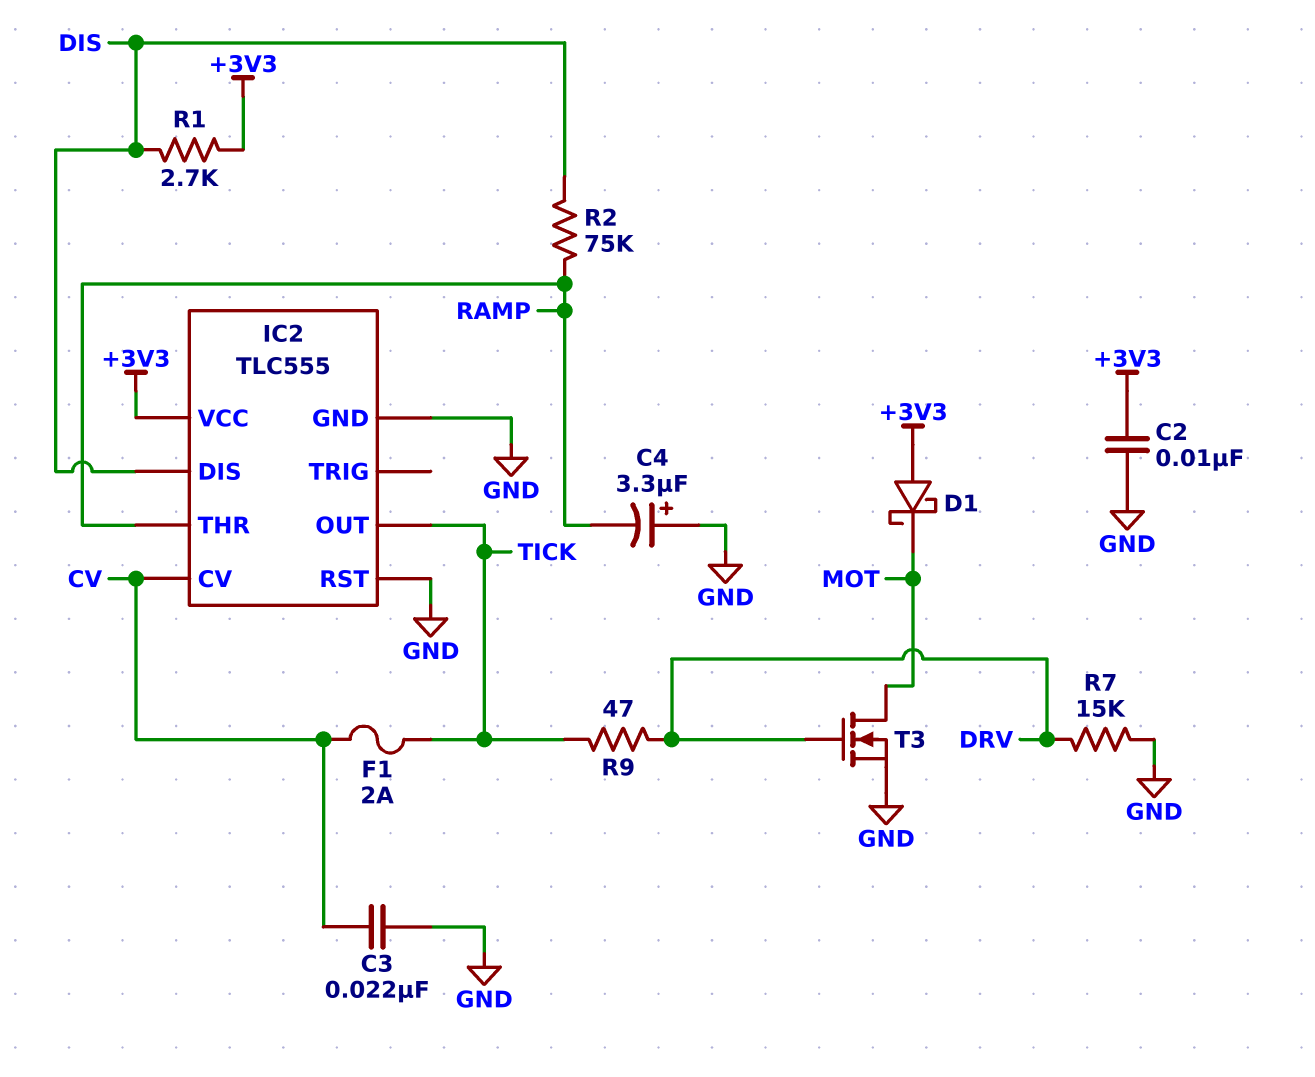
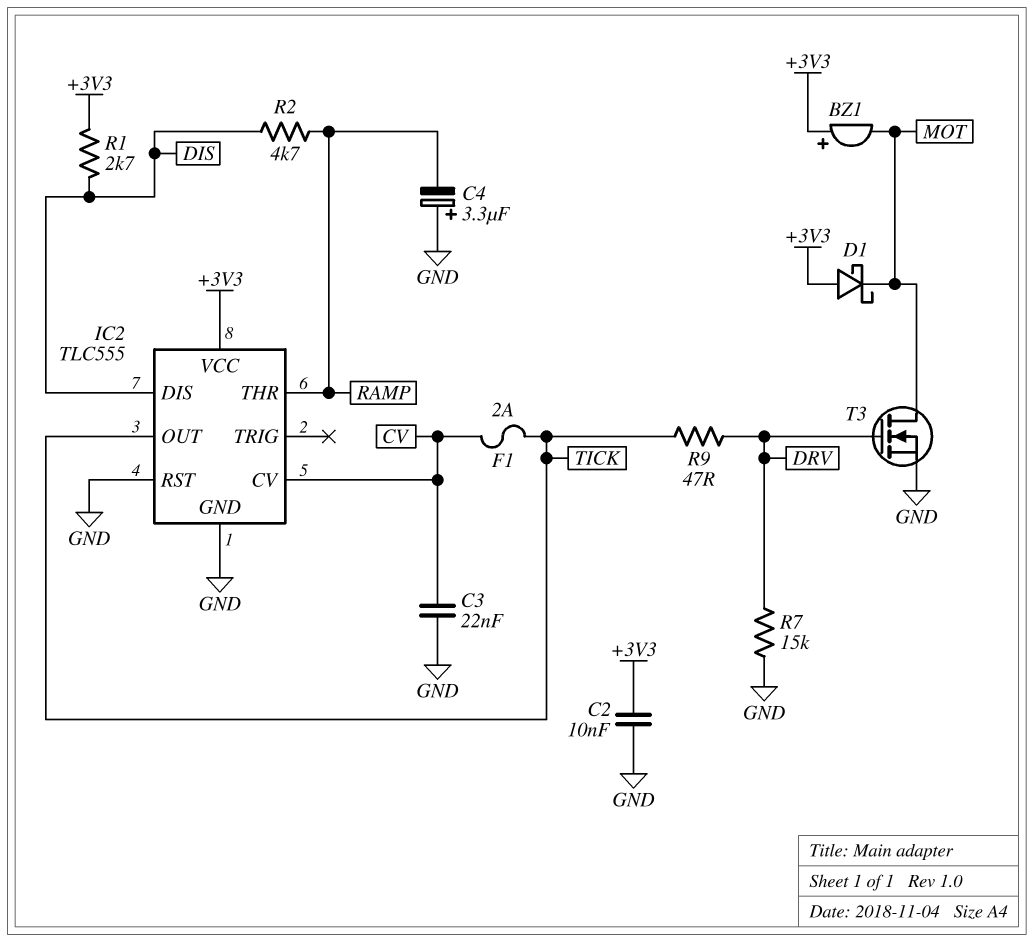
BZ1: none -> buzzer (plus +3V3, minus MOT)
R2: 75k (DIS, RAMP) -> 4.7k (DIS, RAMP)

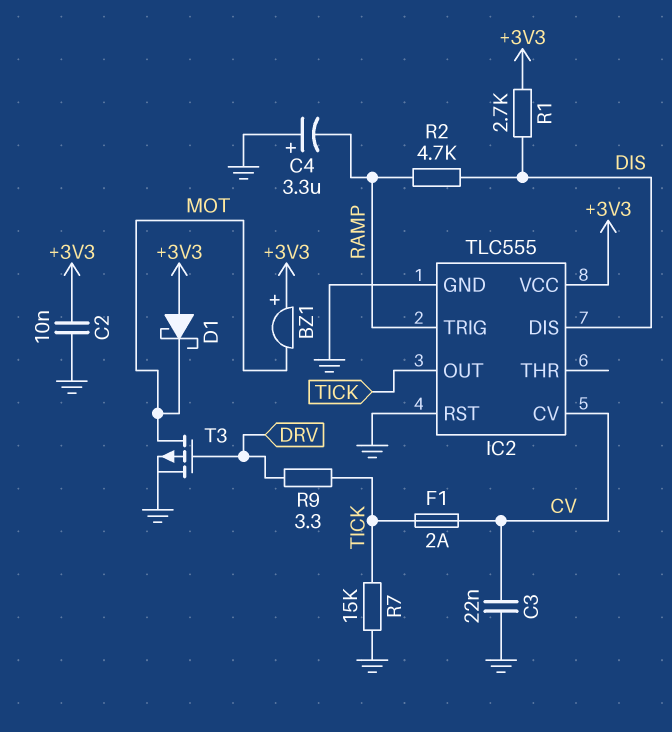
IC2 pin THR: RAMP -> none
IC2 pin TRIG: none -> RAMP
R7: 15k (DRV, GND) -> 15k (GND, TICK)
R9: 47 (DRV, TICK) -> 3.3 (DRV, TICK)
T3: NMOS (G DRV, D MOT, S GND) -> PMOS (G DRV, D MOT, S GND)

